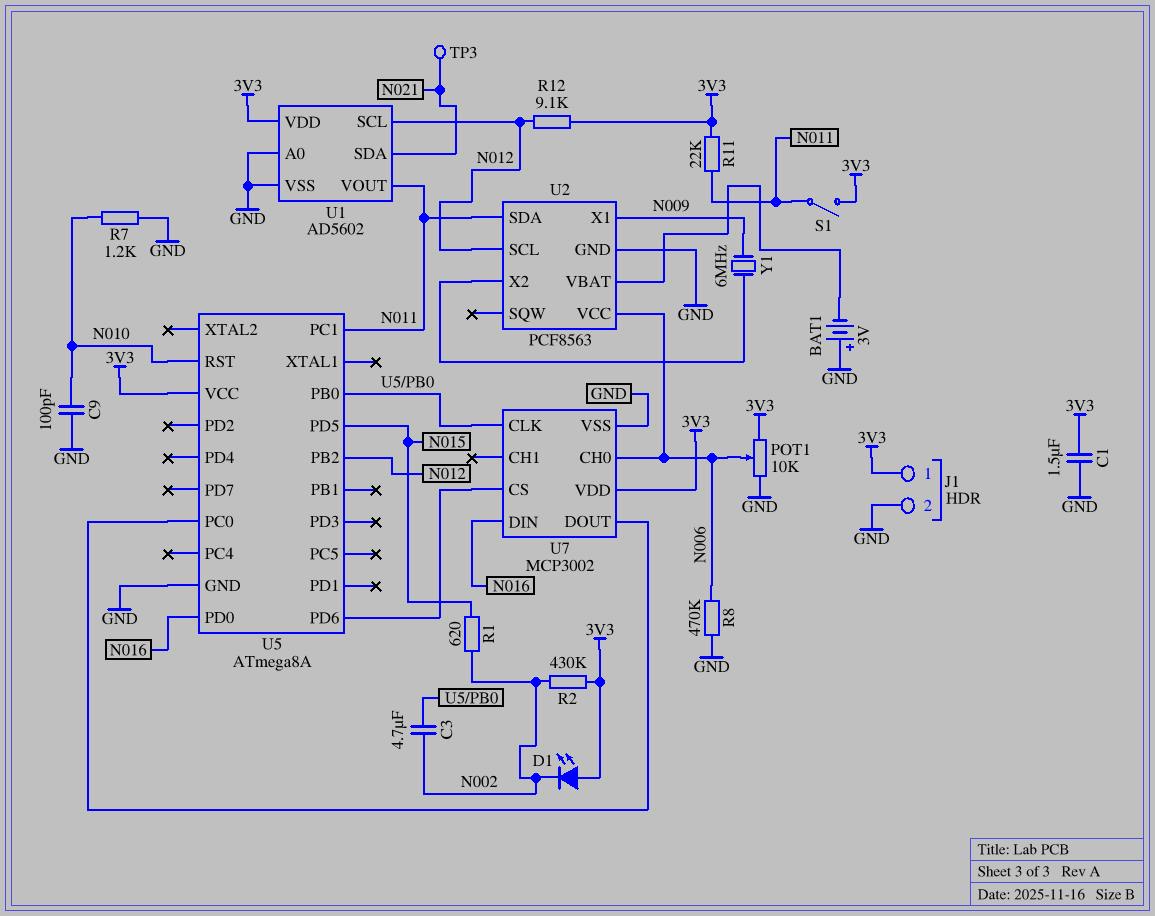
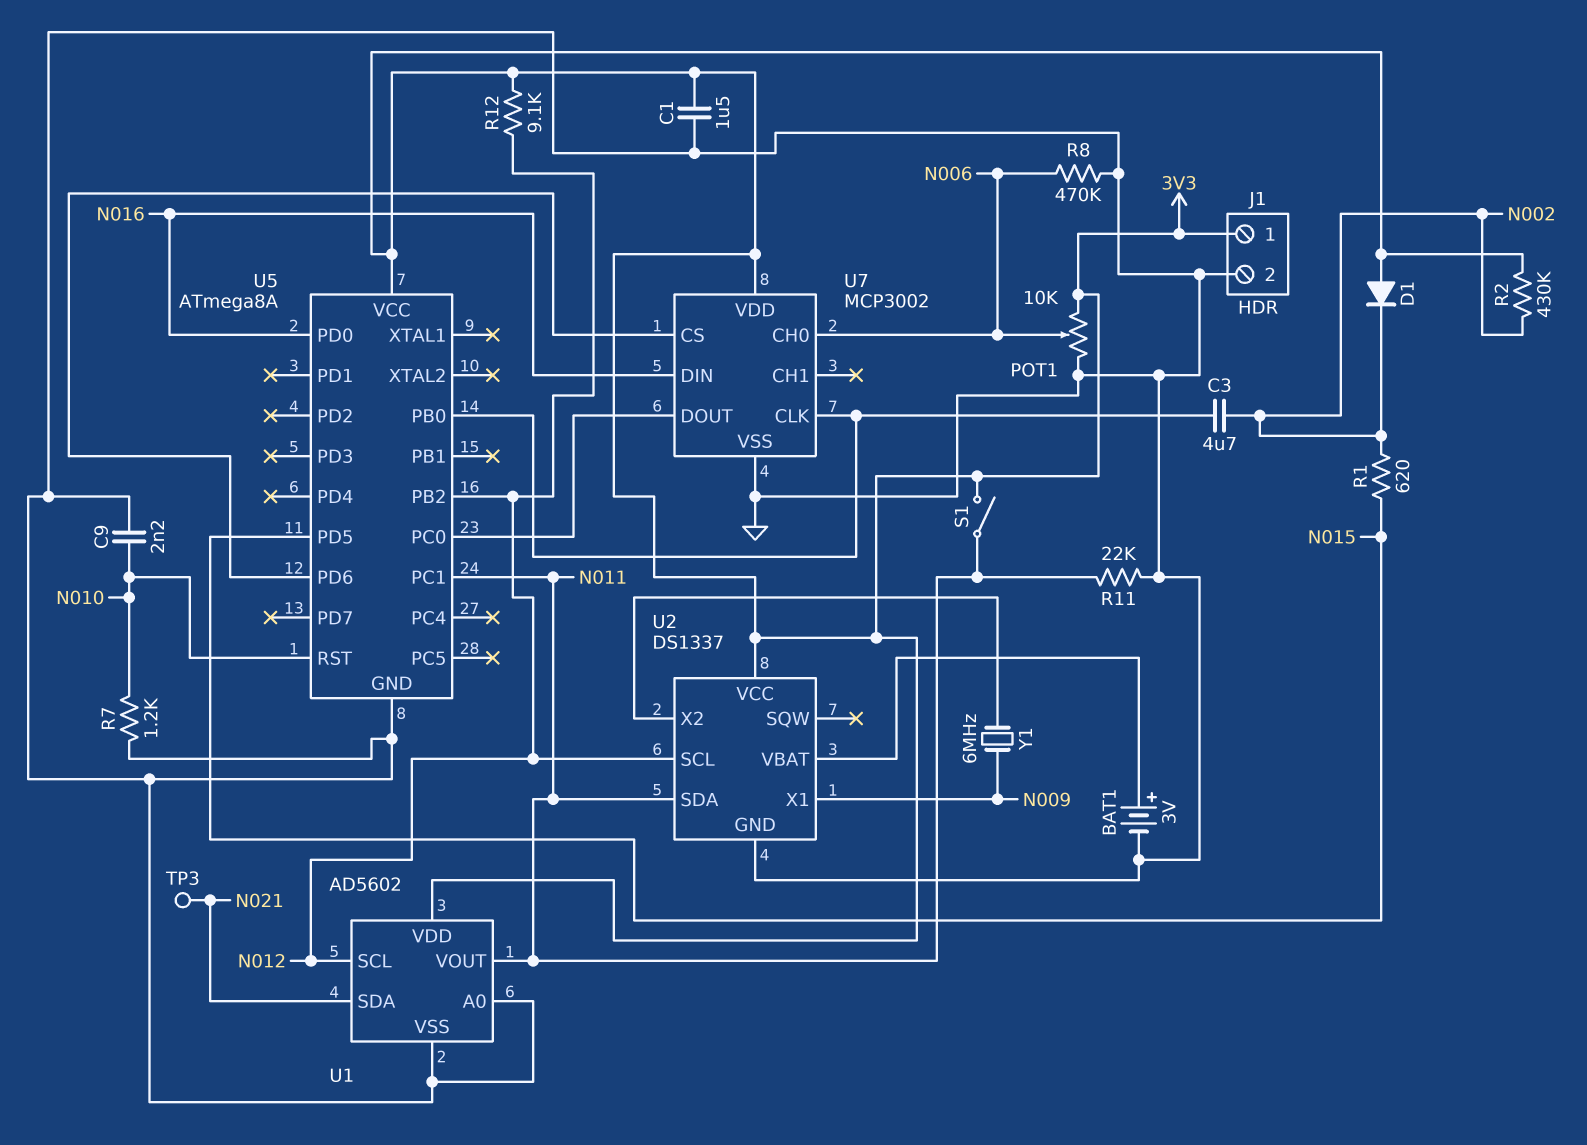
BAT1: 3V (plus GND, minus U2/VBAT) -> 3V (plus U2/VBAT, minus GND)
C9: 100pF (GND, N010) -> 2.2nF (GND, N010)
D1: LED (A 3V3, K N002) -> diode (A 3V3, K N002)
R11: 22k (3V3, N011) -> 22k (GND, N011)
U2: PCF8563 -> DS1337
U2 pin VCC: N006 -> 3V3

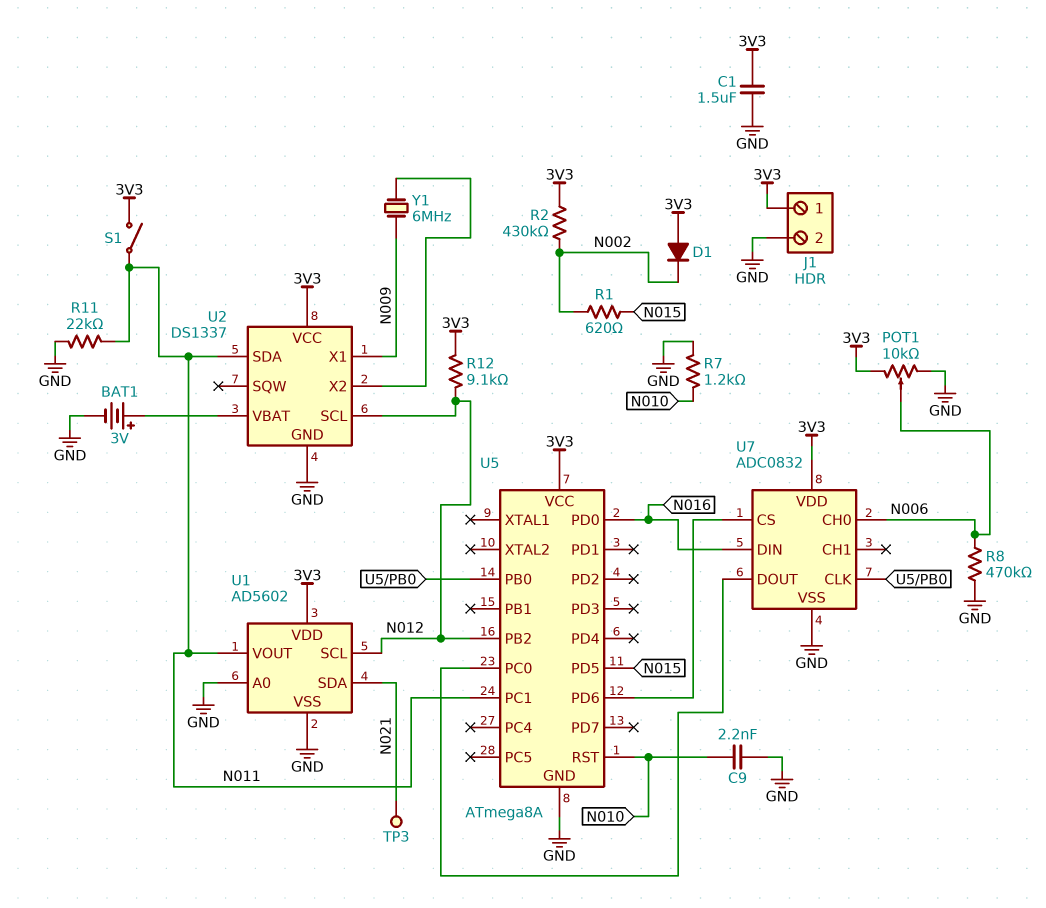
C3: 4.7uF (N002, U5/PB0) -> none
U7: MCP3002 -> ADC0832

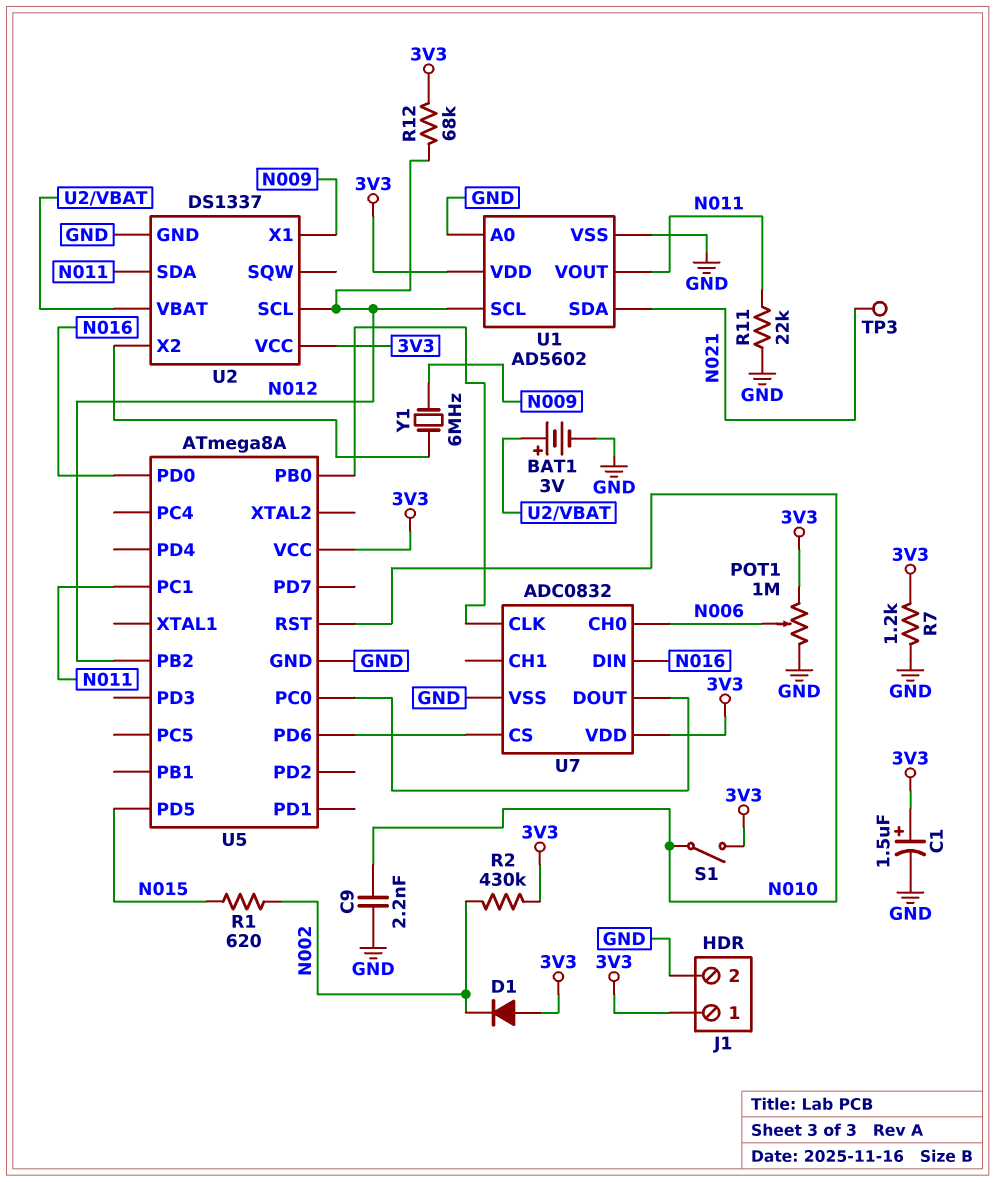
C1: 1.5uF (3V3, GND) -> 1.5uF (plus 3V3, minus GND)
POT1: 10k (3V3, GND, wiper N006) -> 1M (3V3, GND, wiper N006)
R7: 1.2k (GND, N010) -> 1.2k (3V3, GND)
R8: 470k (GND, N006) -> none
R12: 9.1k (3V3, N012) -> 68k (3V3, N012)
S1: switch (3V3, N011) -> switch (3V3, N010)

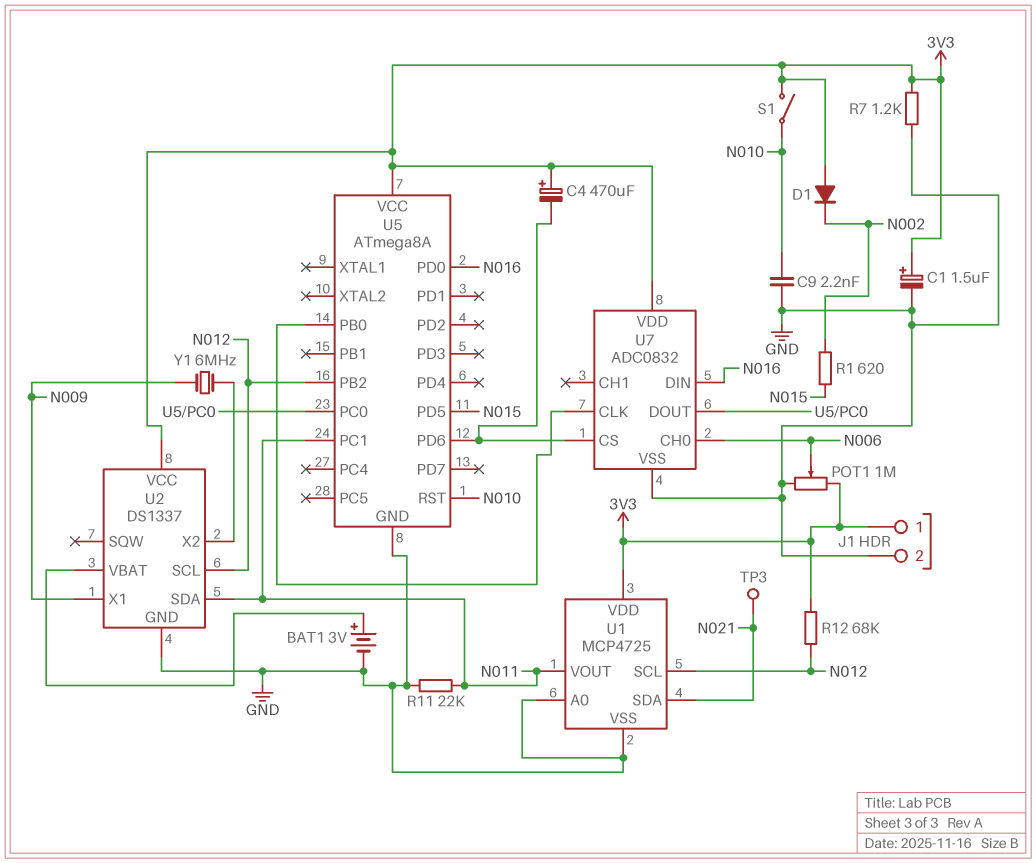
C4: none -> 470uF (plus 3V3, minus U5/PD6)
R2: 430k (3V3, N002) -> none
U1: AD5602 -> MCP4725

